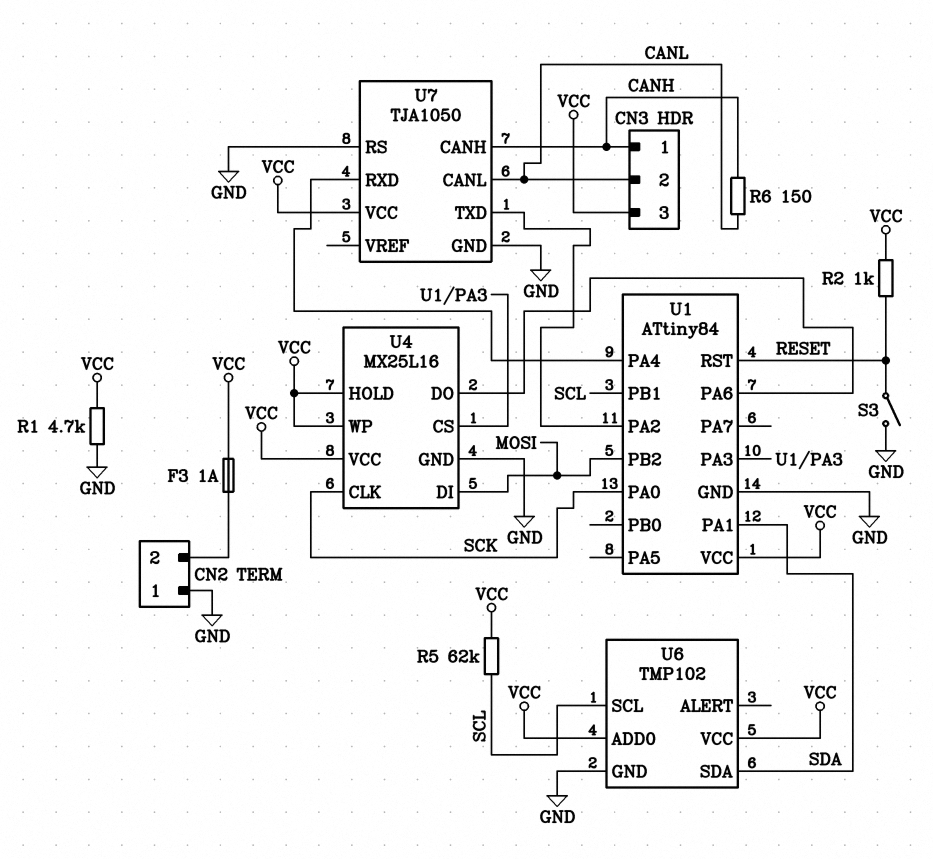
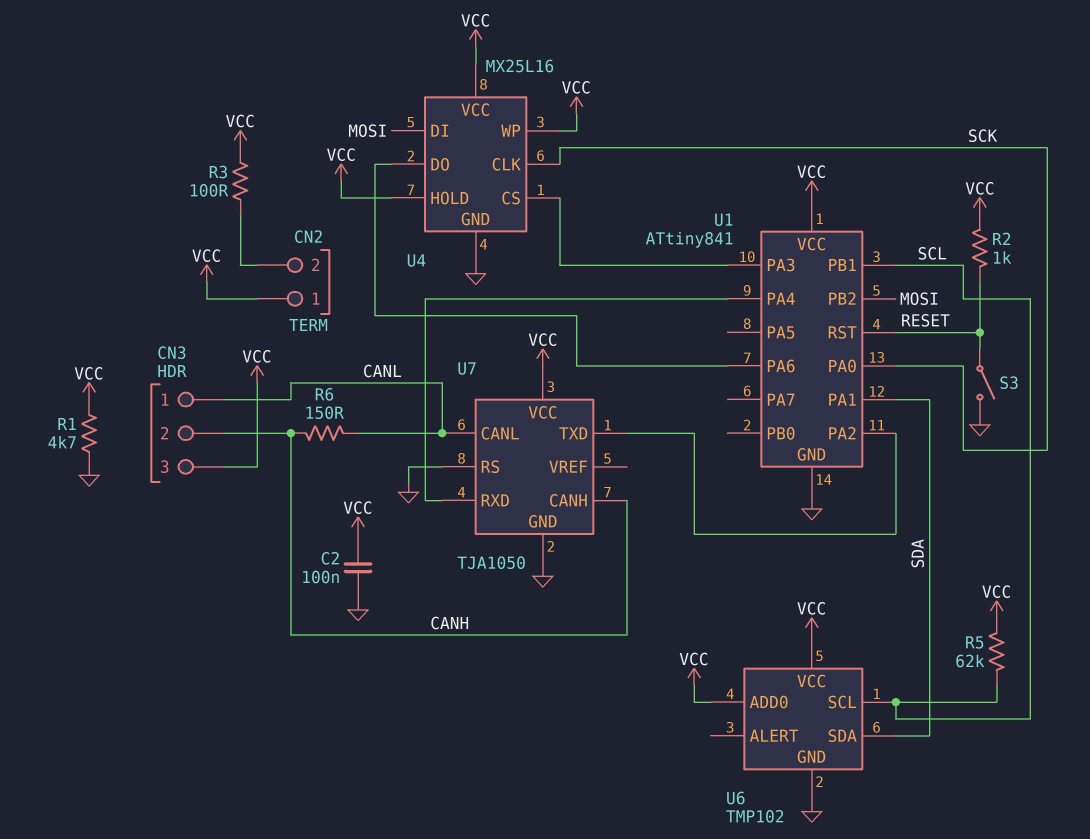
C2: none -> 100nF (GND, VCC)
CN2 pin 1: GND -> VCC
CN3 pin 1: CANH -> CANL
CN3 pin 2: CANL -> CANH
F3: 1A (CN2/2, VCC) -> none
R3: none -> 100 (CN2/2, VCC)
U1: ATtiny84 -> ATtiny841

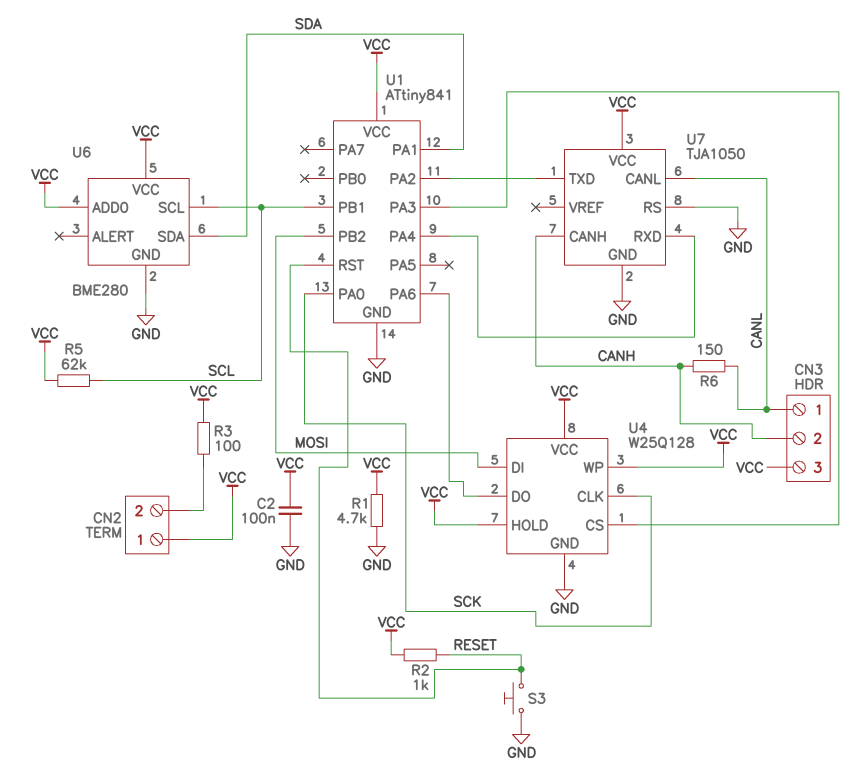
S3: switch (GND, RESET) -> button (GND, RESET)
U4: MX25L16 -> W25Q128
U6: TMP102 -> BME280

